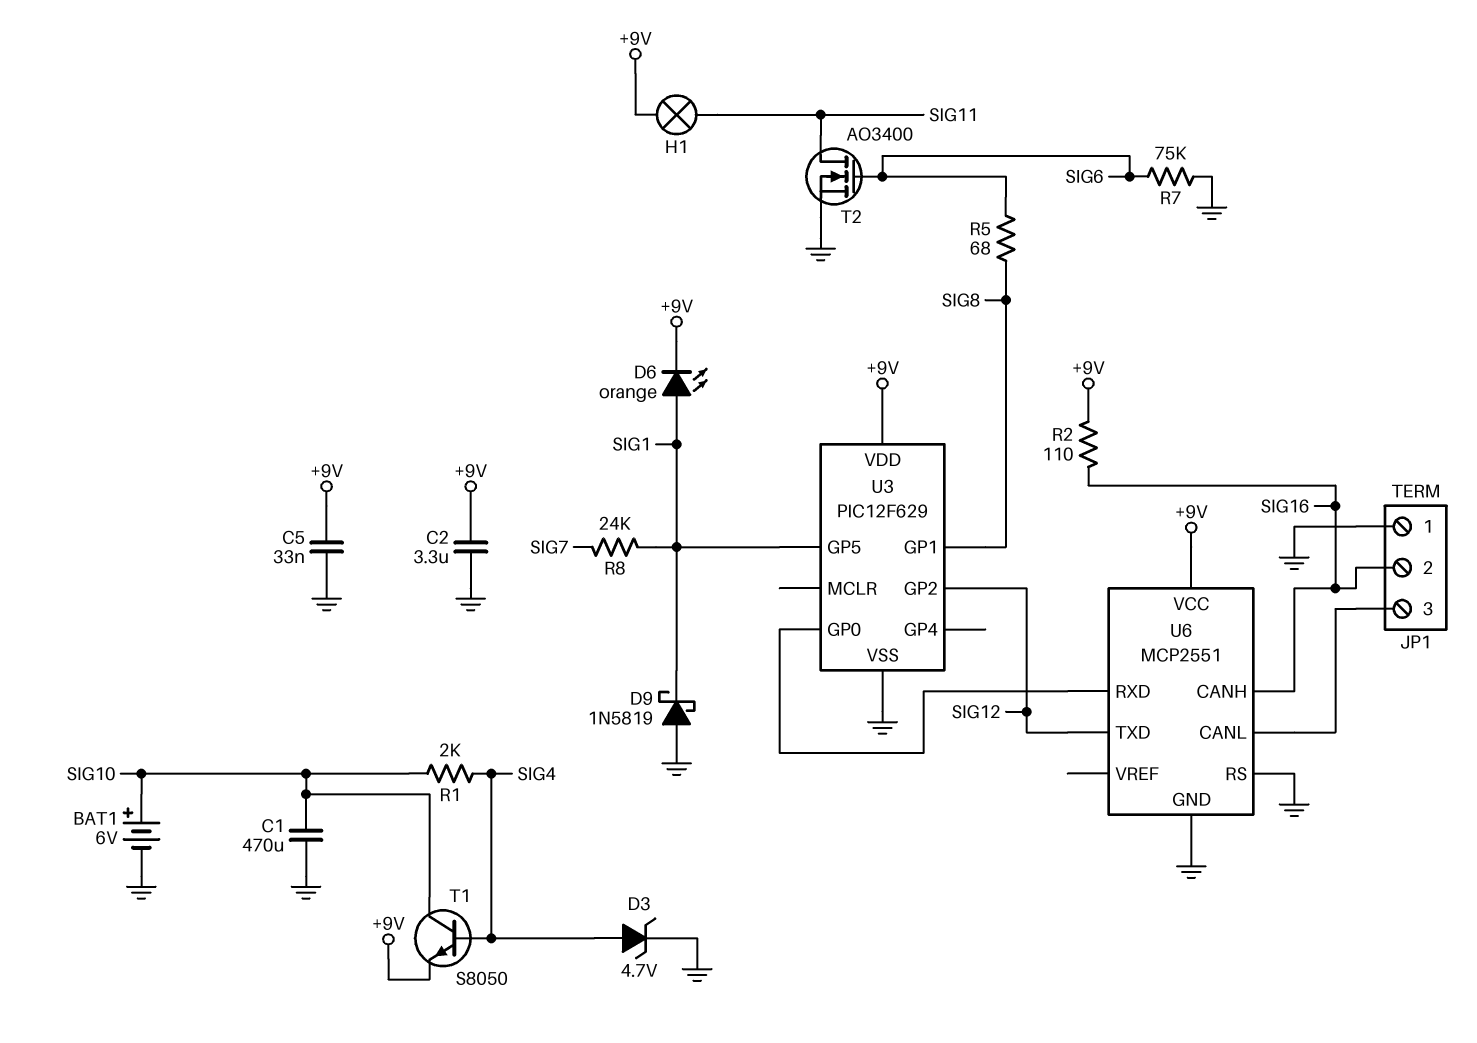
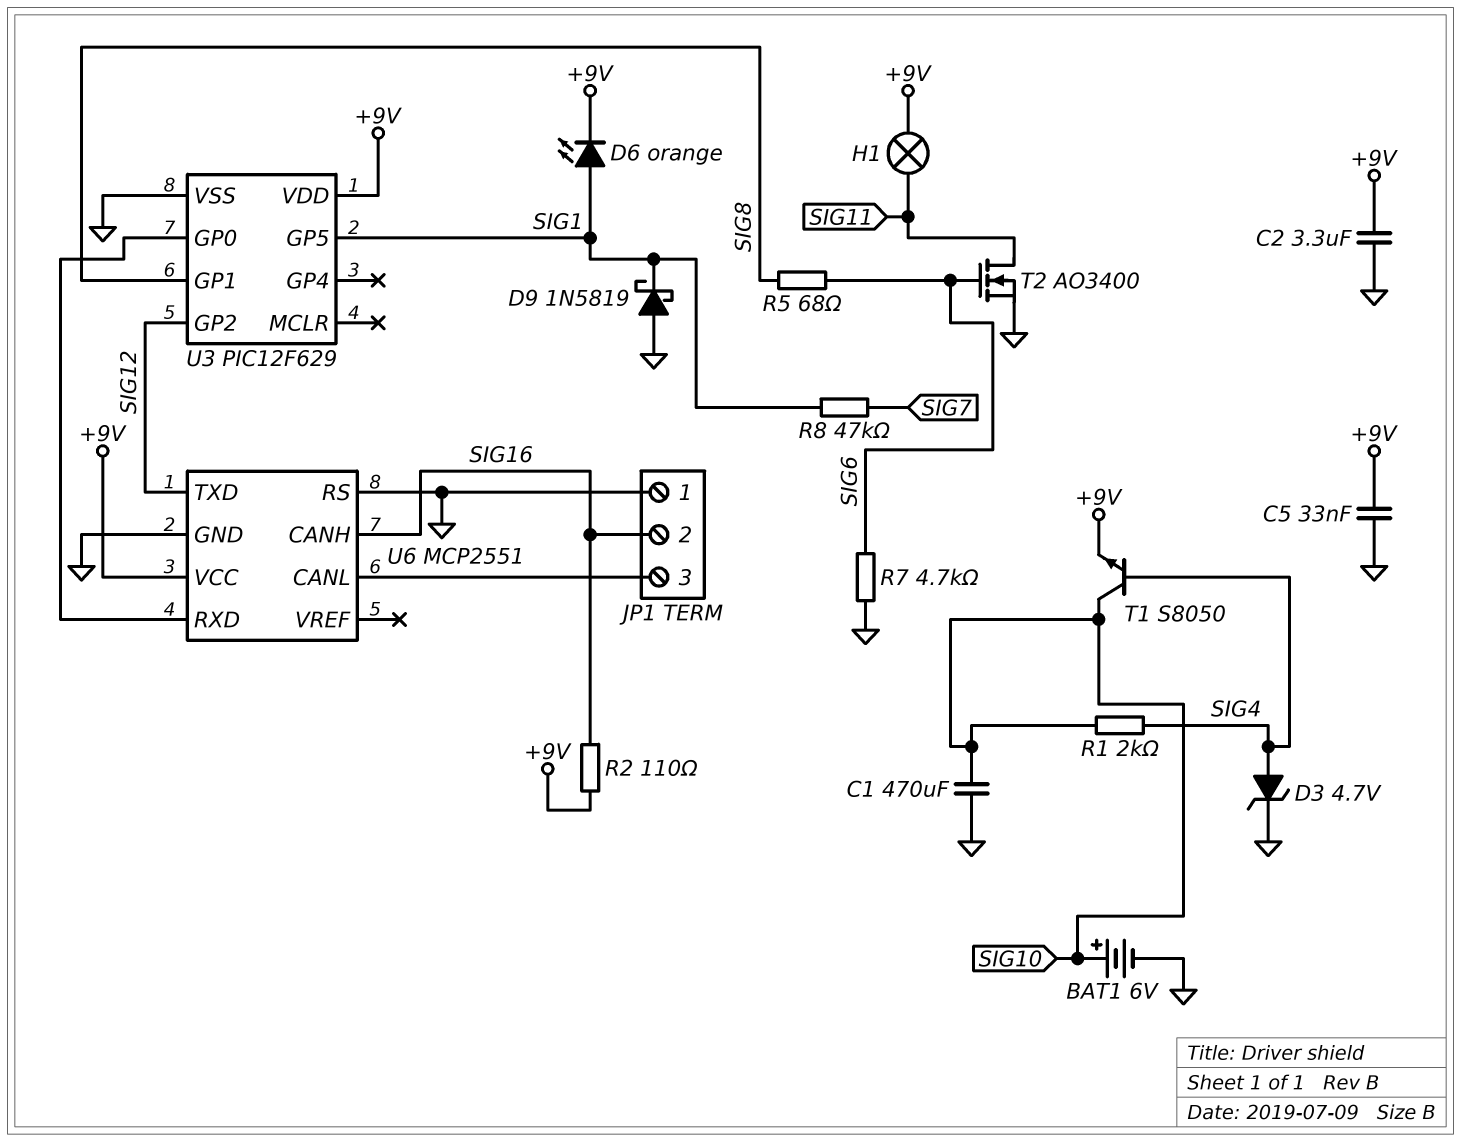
R7: 75k (GND, SIG6) -> 4.7k (GND, SIG6)
R8: 24k (SIG1, SIG7) -> 47k (SIG1, SIG7)

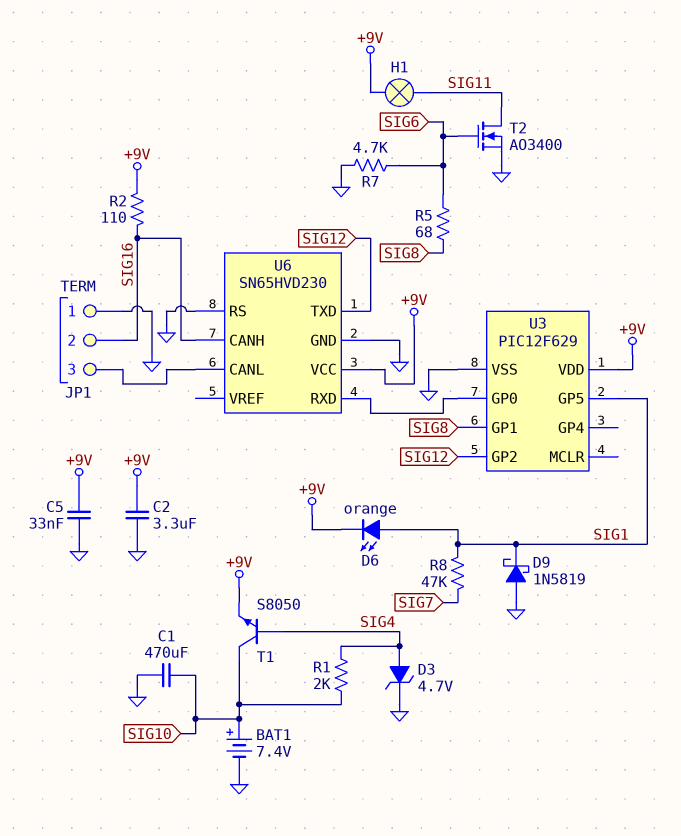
BAT1: 6V (plus SIG10, minus GND) -> 7.4V (plus SIG10, minus GND)
U6: MCP2551 -> SN65HVD230

